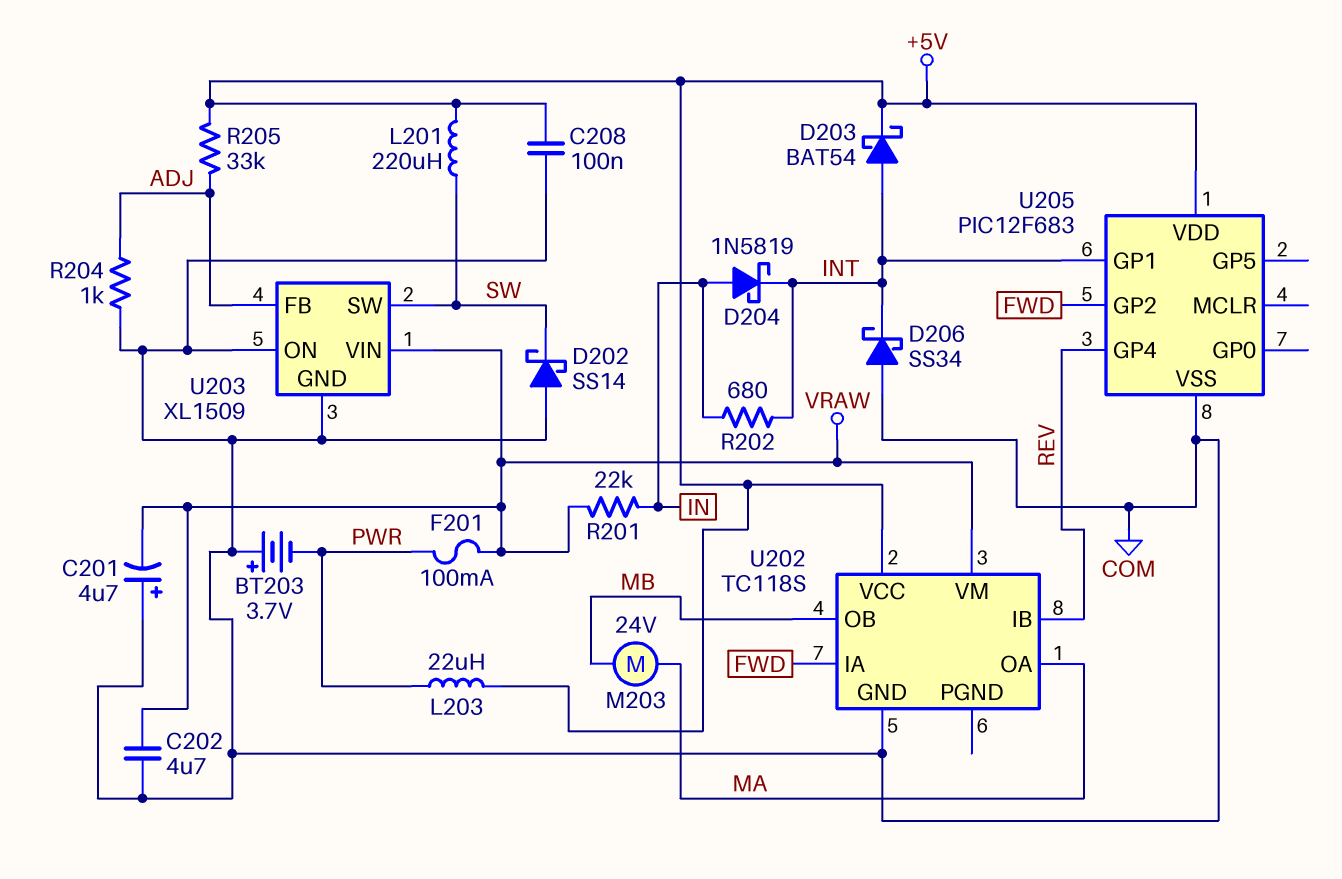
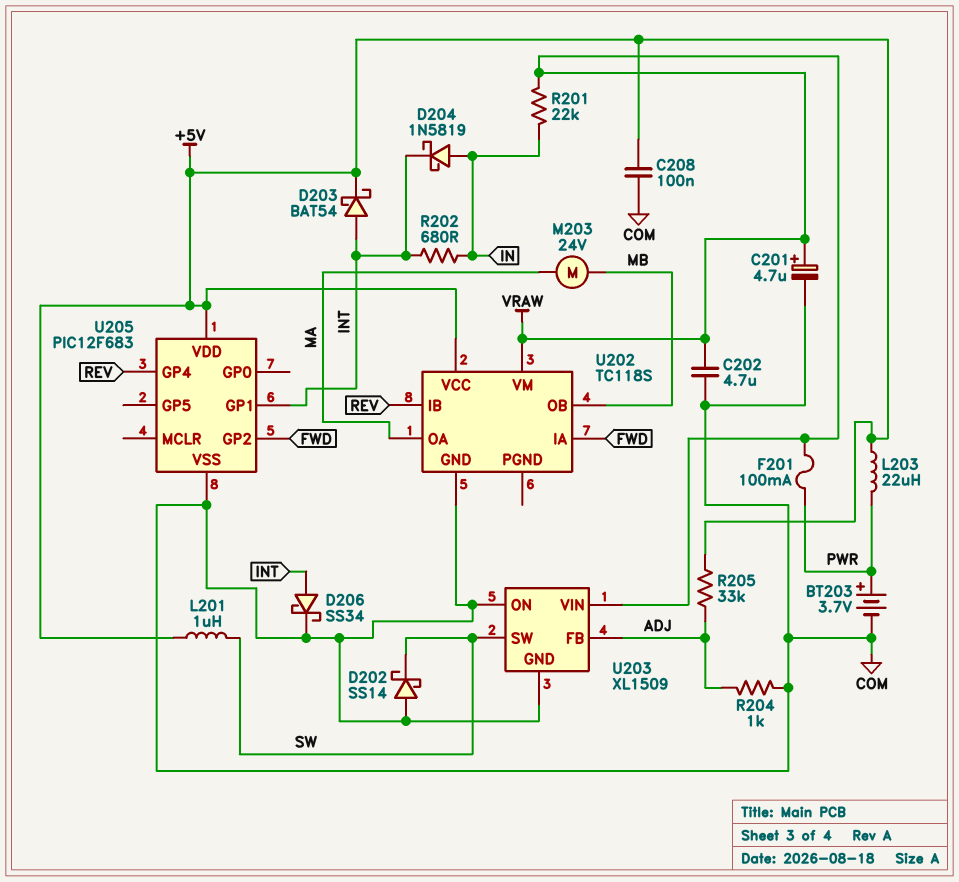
BT203: 3.7V (plus COM, minus PWR) -> 3.7V (plus PWR, minus COM)
C201: 4.7uF (plus COM, minus VRAW) -> 4.7uF (plus VRAW, minus COM)
D206: schottky SS34 (A COM, K INT) -> schottky SS34 (A INT, K COM)
L201: 220uH (+5V, SW) -> 1uH (+5V, SW)

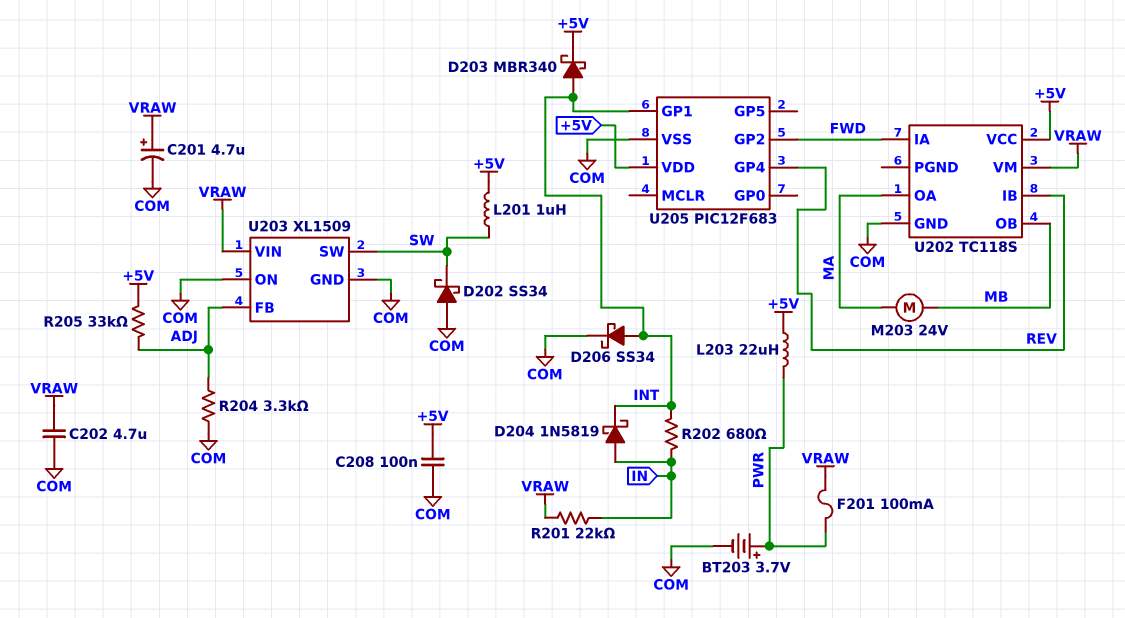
D202: schottky SS14 (A COM, K SW) -> schottky SS34 (A COM, K SW)
D203: schottky BAT54 (A INT, K +5V) -> schottky MBR340 (A INT, K +5V)
R204: 1k (ADJ, COM) -> 3.3k (ADJ, COM)

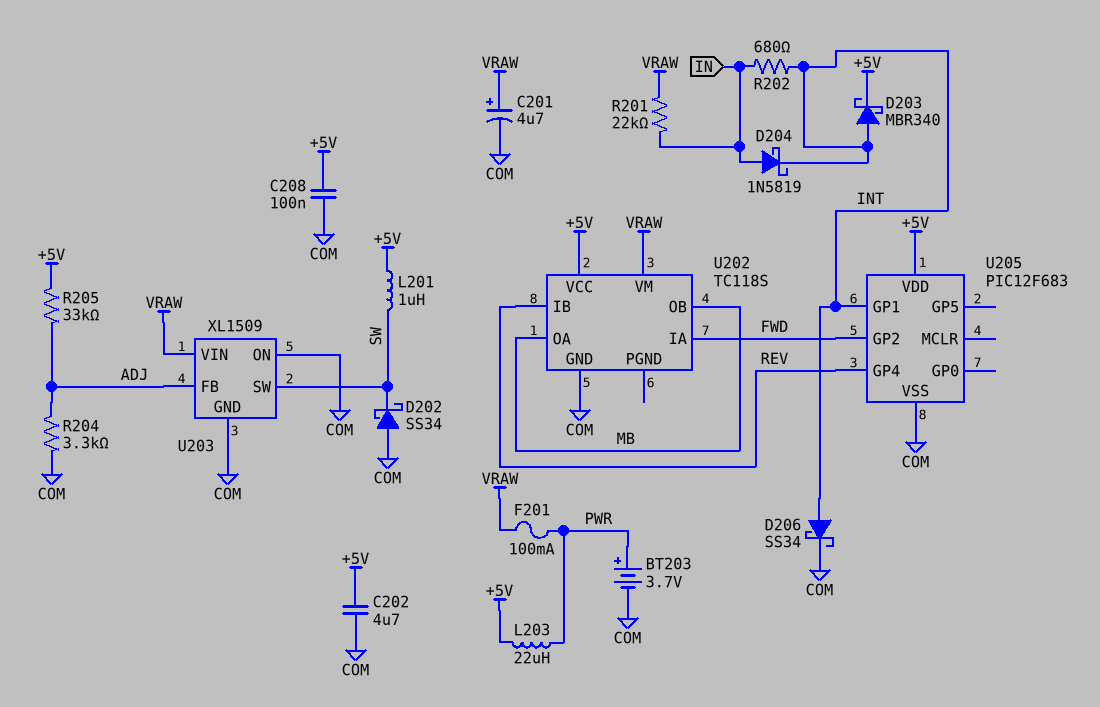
C202: 4.7uF (COM, VRAW) -> 4.7uF (+5V, COM)
M203: motor 24V (MA, MB) -> none
U202 pin OA: MA -> MB

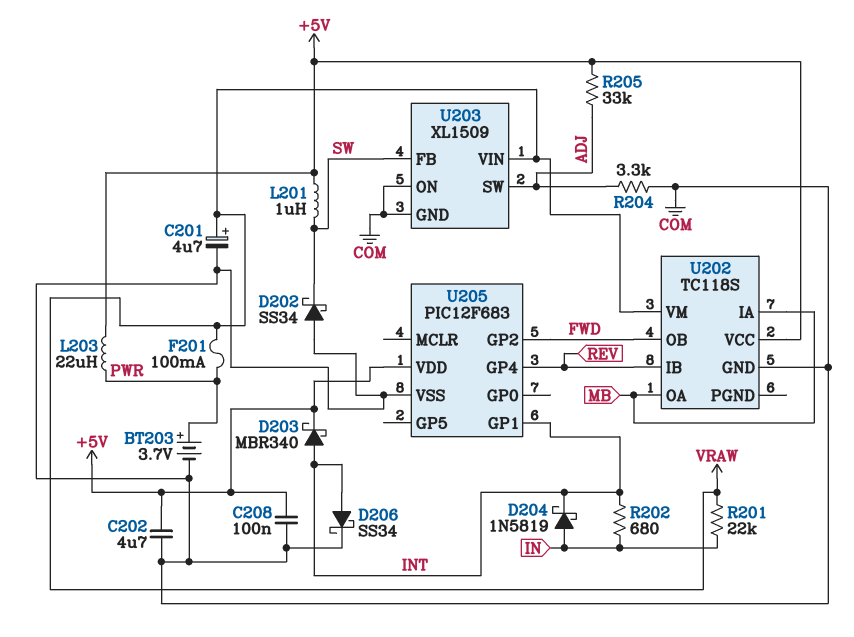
U202 pin IA: FWD -> MB
U202 pin OB: MB -> FWD
U203 pin FB: ADJ -> SW
U203 pin SW: SW -> ADJ

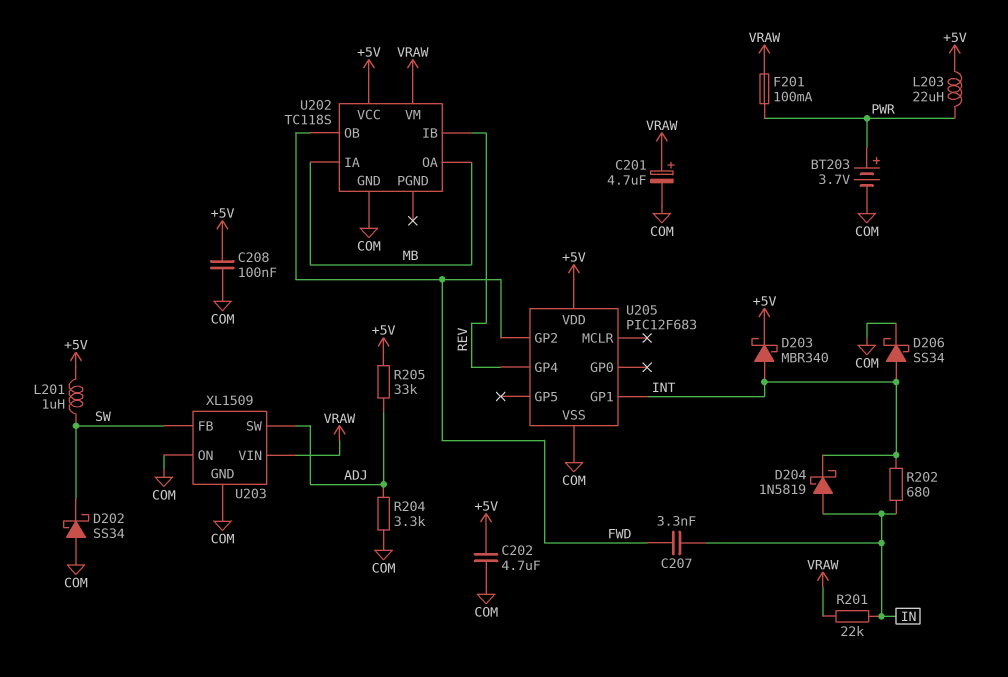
C207: none -> 3.3nF (FWD, IN)

